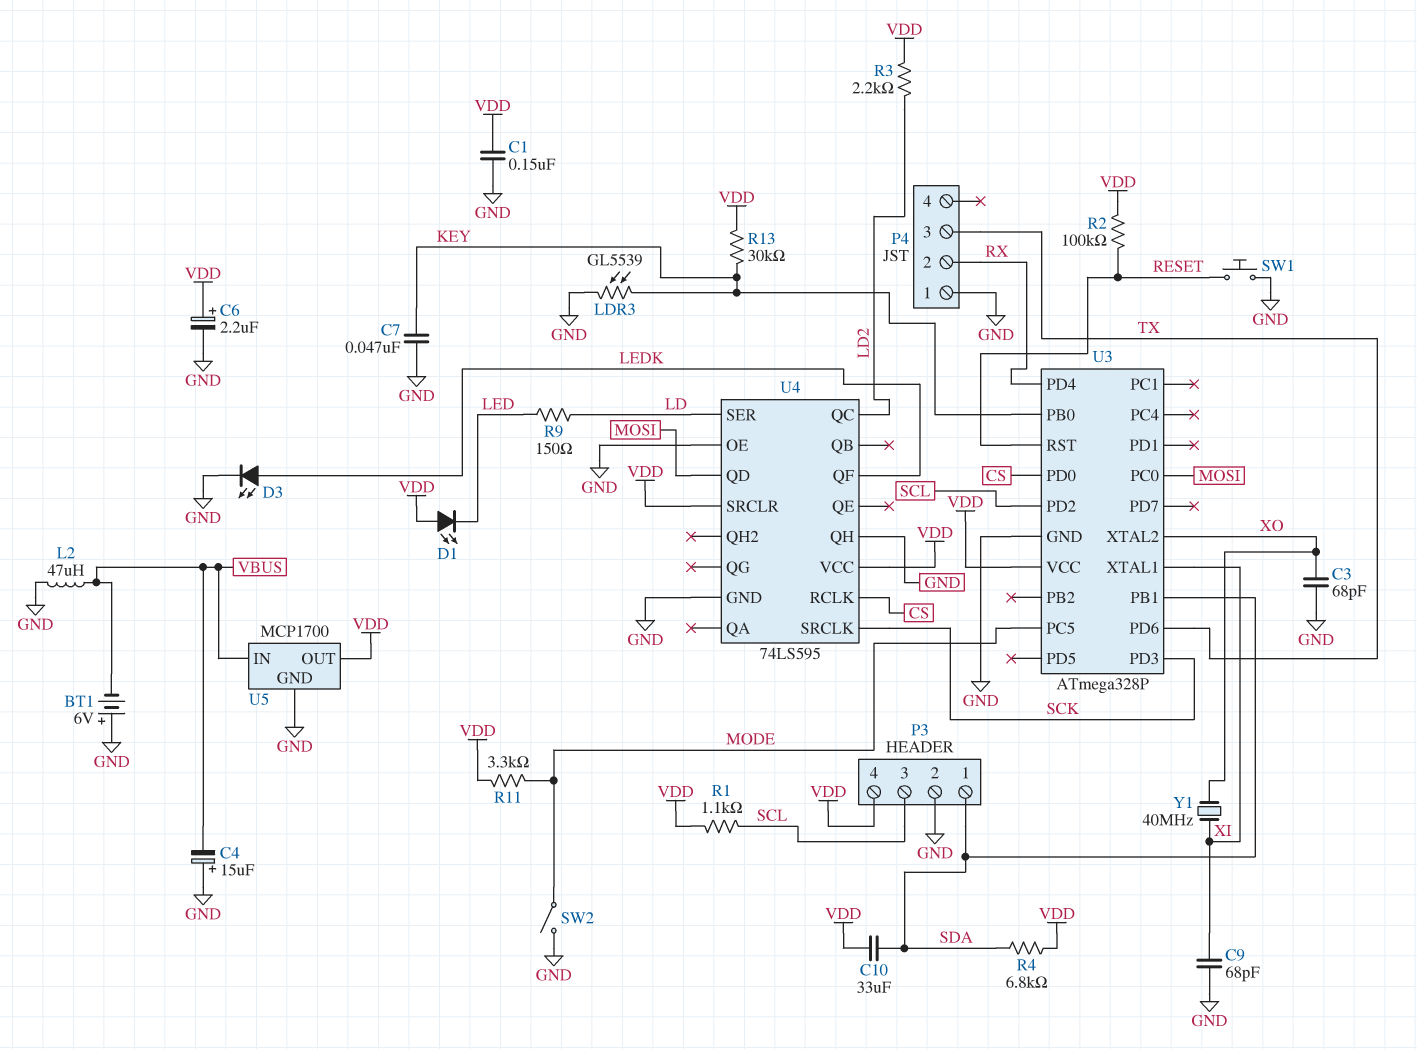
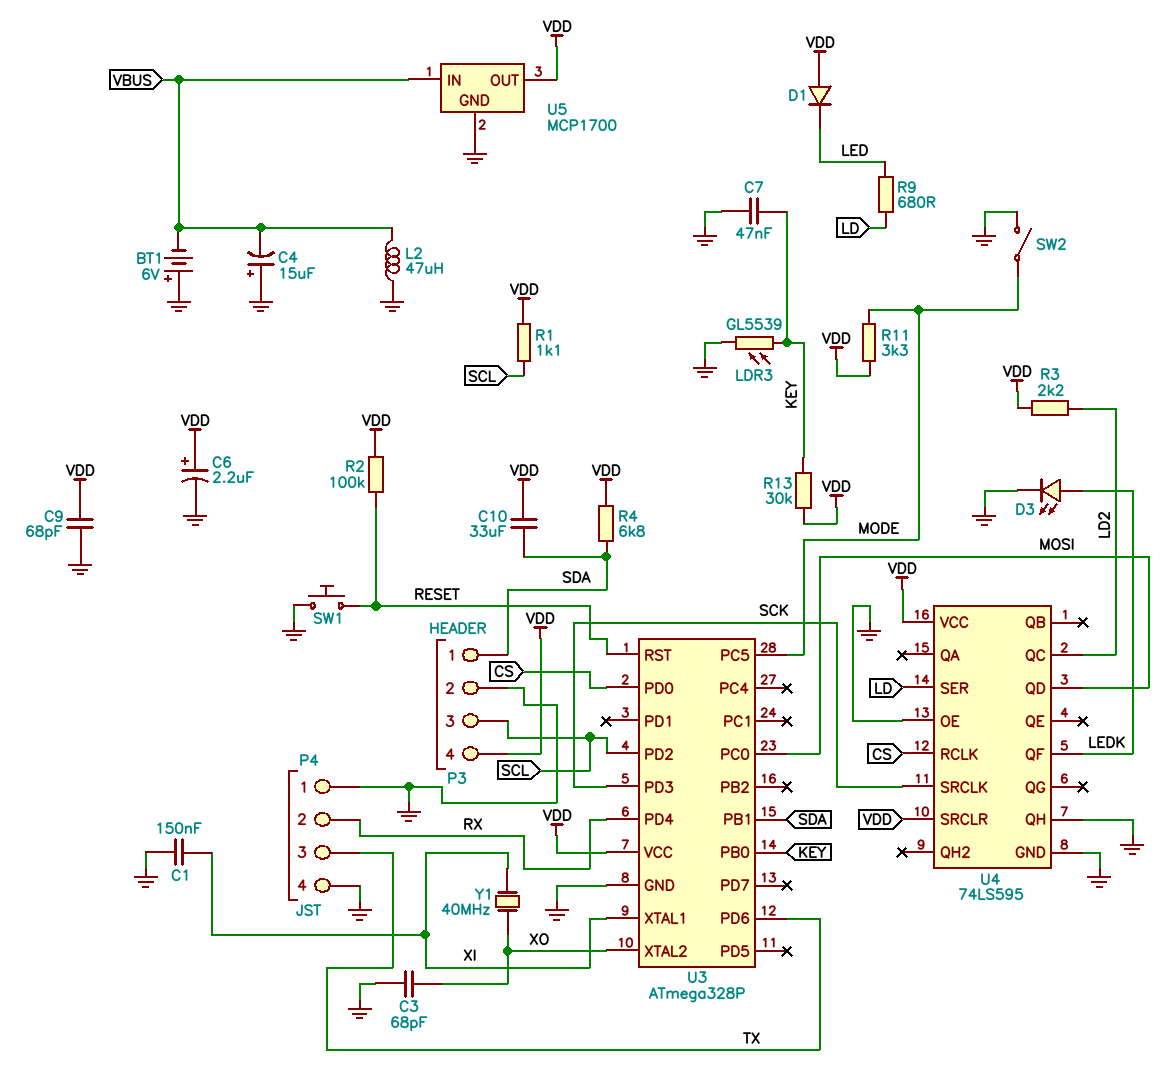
C1: 150nF (GND, VDD) -> 150nF (GND, XI)
C9: 68pF (GND, XI) -> 68pF (GND, VDD)
D1: LED (A VDD, K LED) -> diode (A VDD, K LED)
P4 pin 4: none -> GND
R9: 150 (LD, LED) -> 680 (LD, LED)

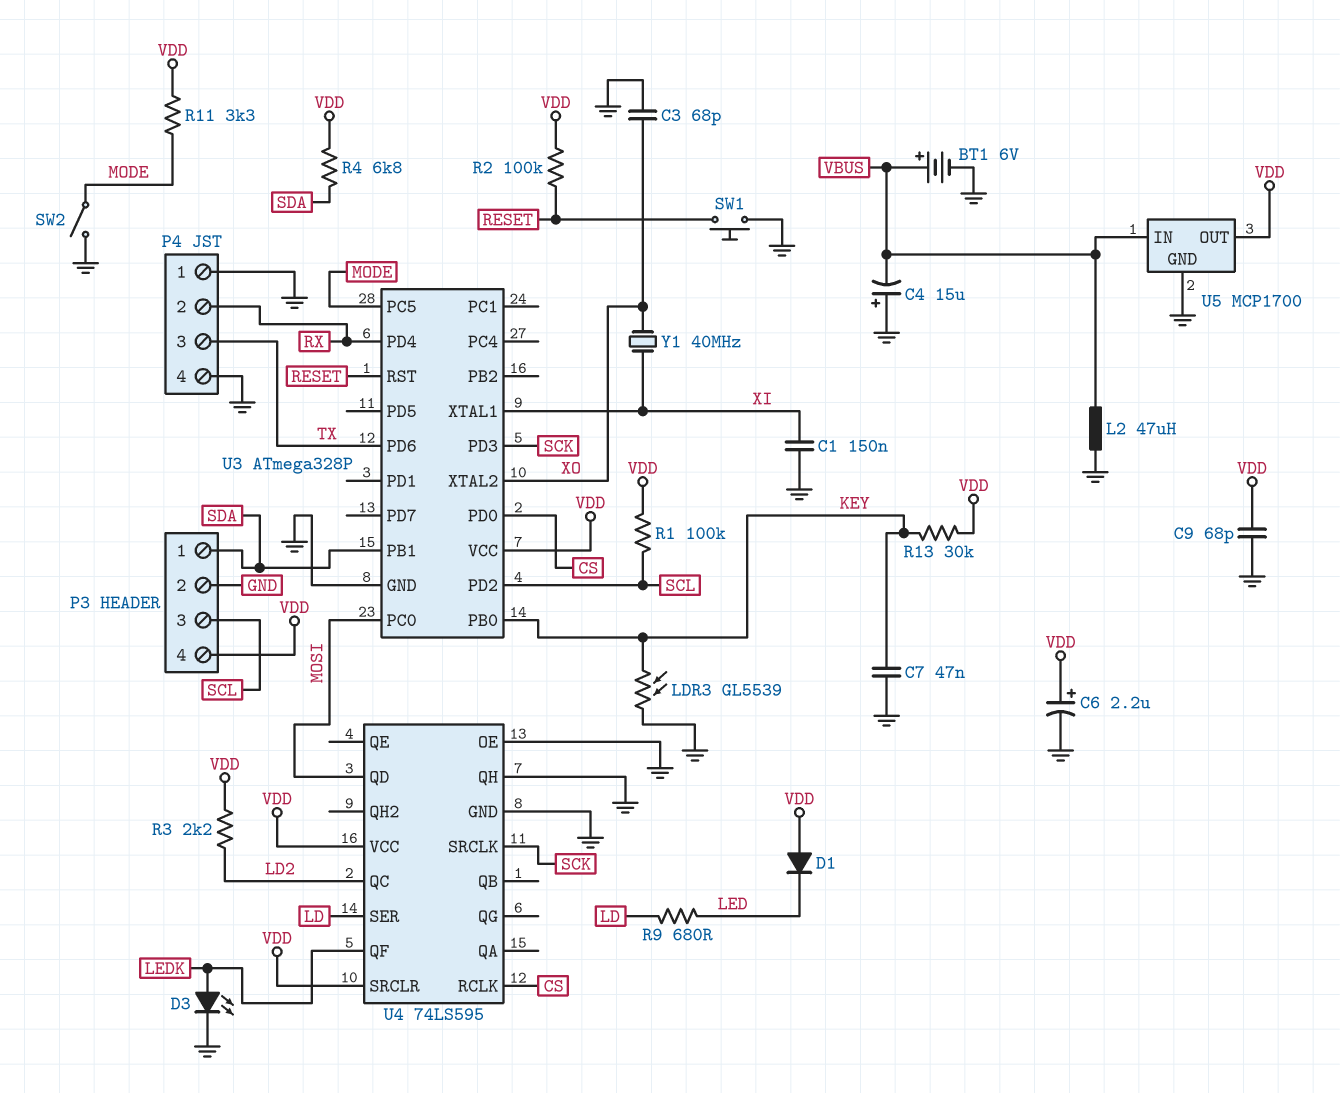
BT1: 6V (plus GND, minus VBUS) -> 6V (plus VBUS, minus GND)
C10: 33uF (SDA, VDD) -> none
R1: 1.1k (SCL, VDD) -> 100k (SCL, VDD)

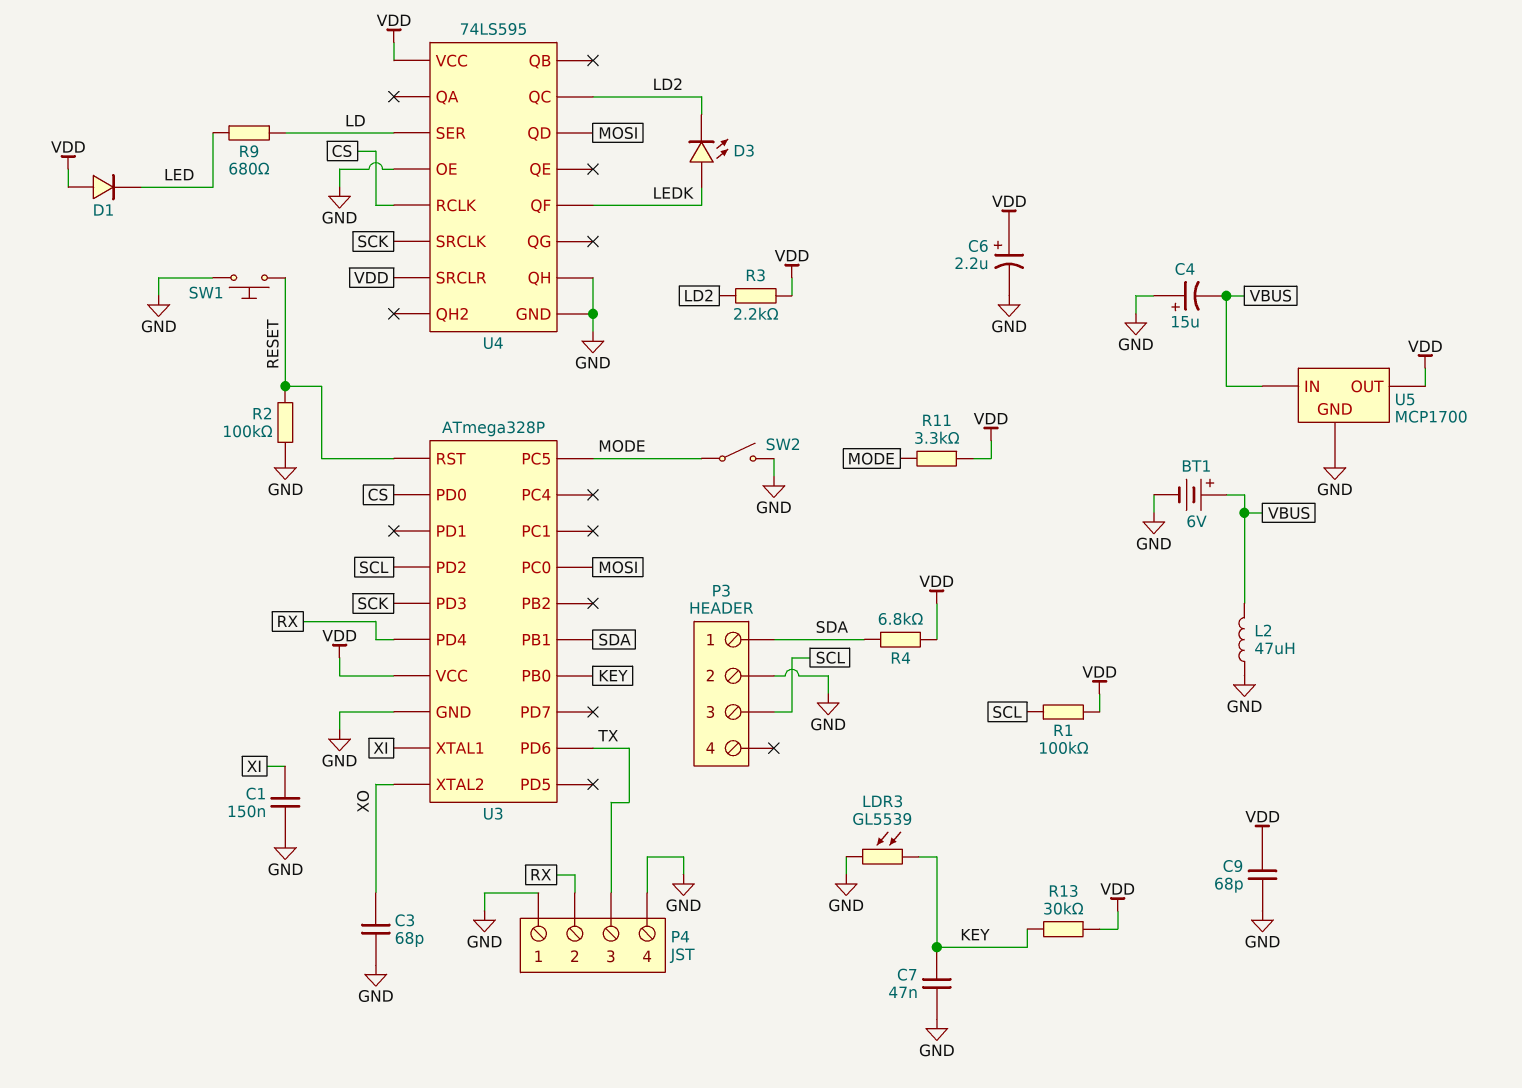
D3: LED (A LEDK, K GND) -> LED (A LEDK, K LD2)
P3 pin 4: VDD -> none
R2: 100k (RESET, VDD) -> 100k (GND, RESET)
Y1: 40MHz (XI, XO) -> none

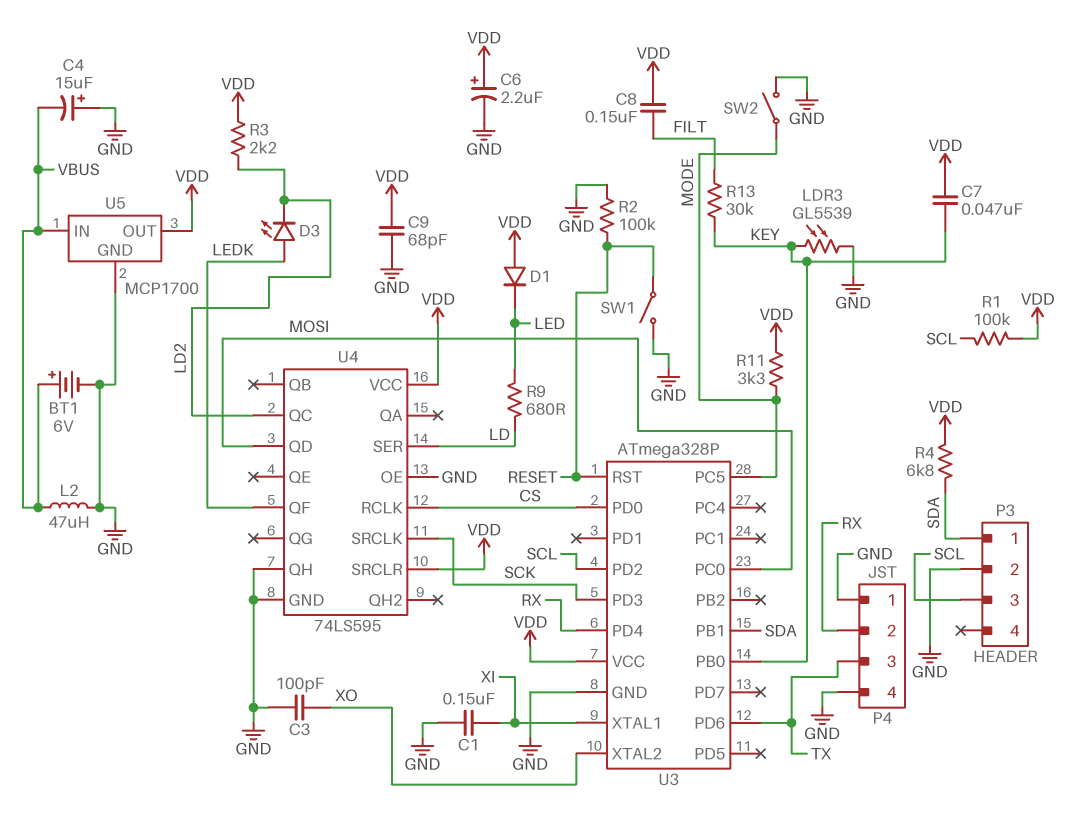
C3: 68pF (GND, XO) -> 100pF (GND, XO)
C7: 47nF (GND, KEY) -> 47nF (KEY, VDD)
C8: none -> 150nF (FILT, VDD)
R13: 30k (KEY, VDD) -> 30k (FILT, KEY)
SW1: button (GND, RESET) -> switch (GND, RESET)

